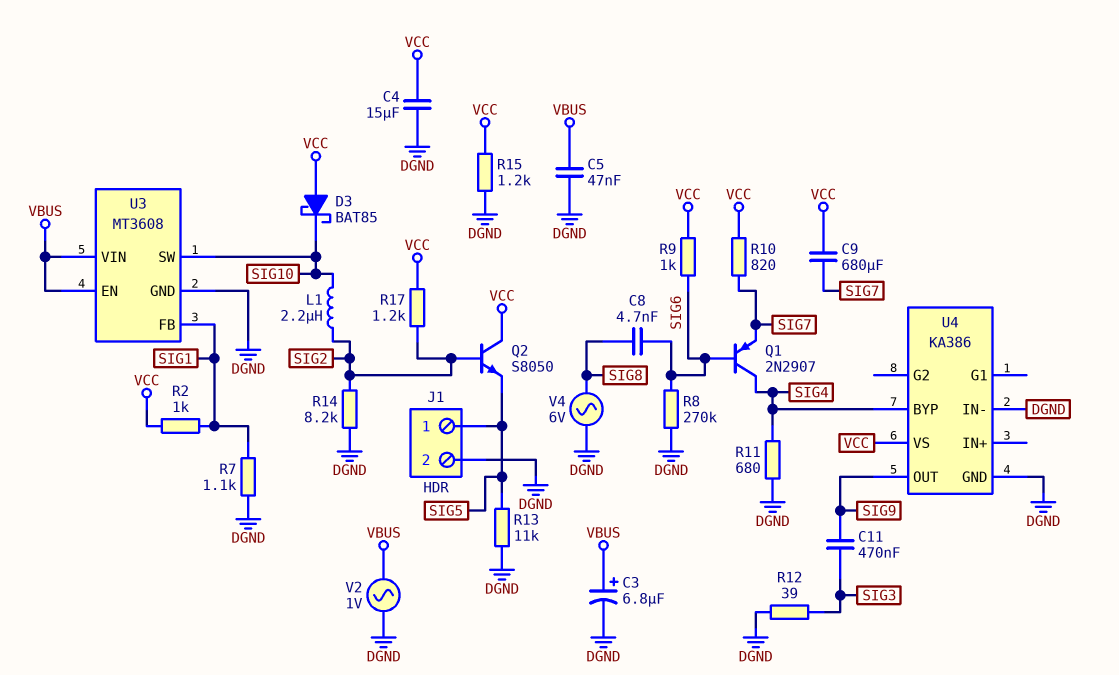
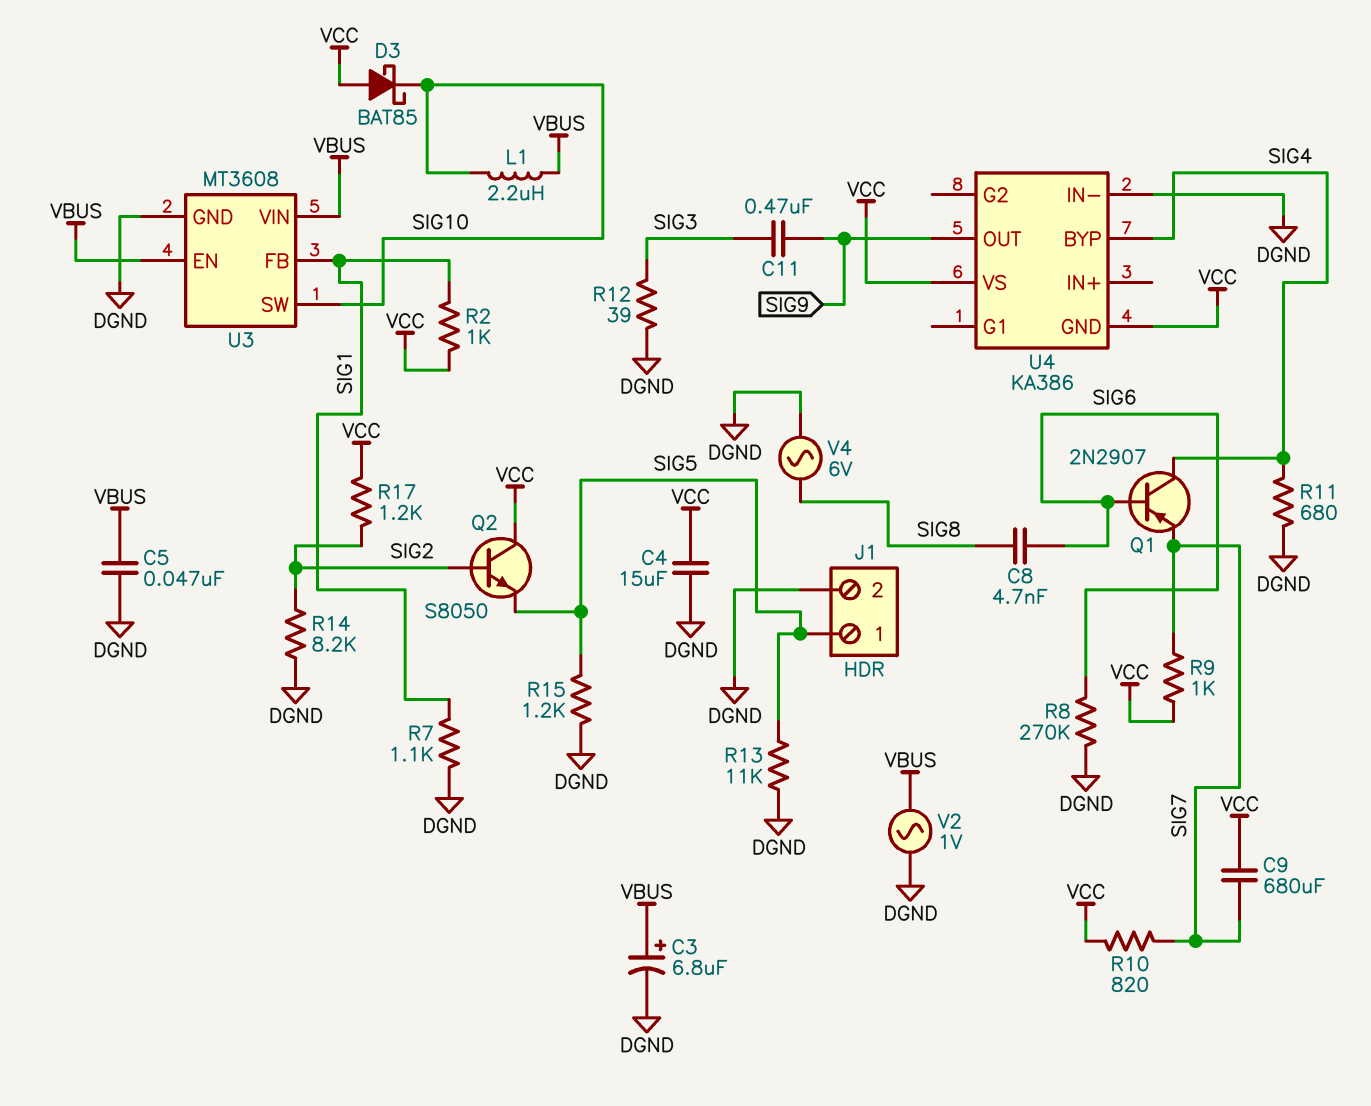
L1: 2.2uH (SIG2, SIG10) -> 2.2uH (SIG10, VBUS)
R9: 1k (SIG6, VCC) -> 1k (SIG7, VCC)
R15: 1.2k (DGND, VCC) -> 1.2k (DGND, SIG5)
U4 pin GND: DGND -> VCC

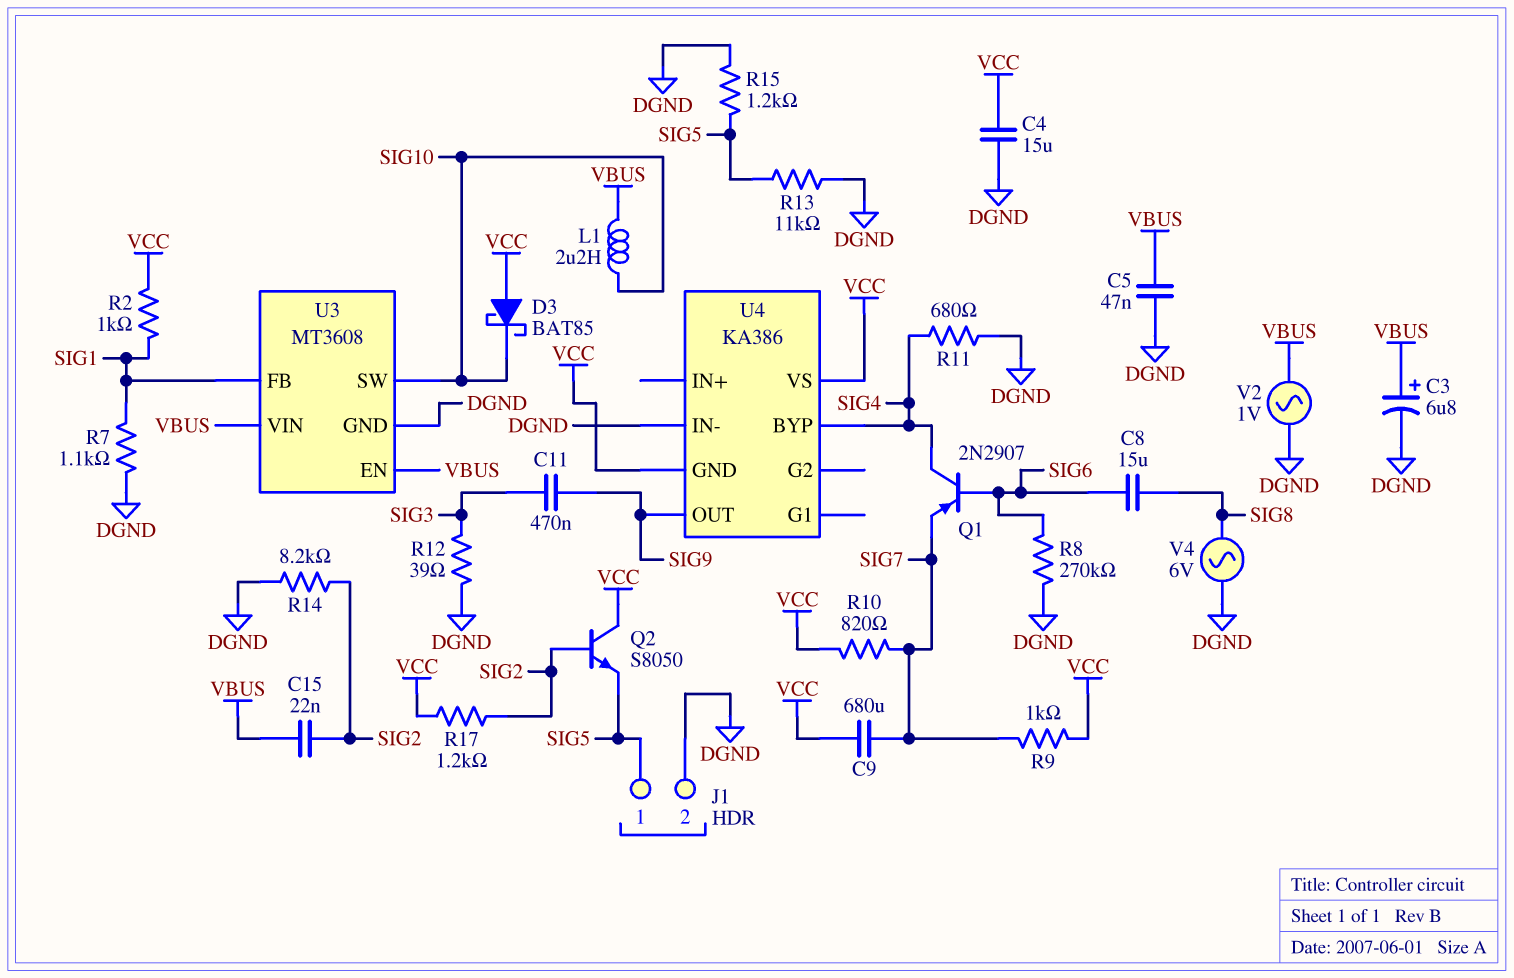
C8: 4.7nF (SIG6, SIG8) -> 15uF (SIG6, SIG8)
C15: none -> 22nF (SIG2, VBUS)

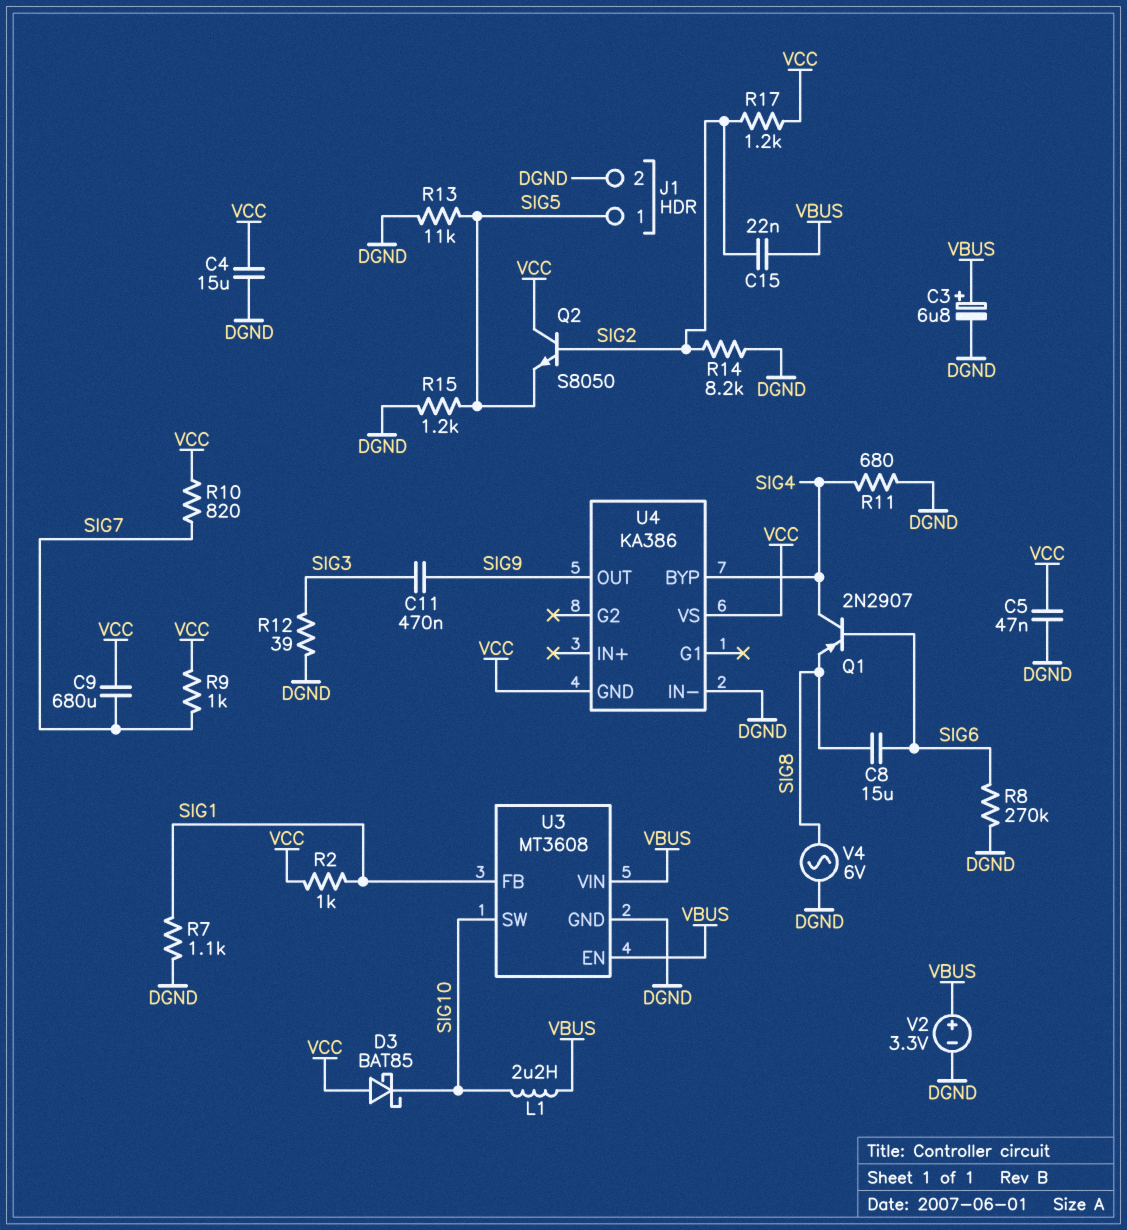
C5: 47nF (DGND, VBUS) -> 47nF (DGND, VCC)
Q1: PNP 2N2907 (B SIG6, C SIG4, E SIG7) -> PNP 2N2907 (B SIG6, C SIG4, E SIG8)
V2: AC 1V (DGND, VBUS) -> 3.3V (plus VBUS, minus DGND)

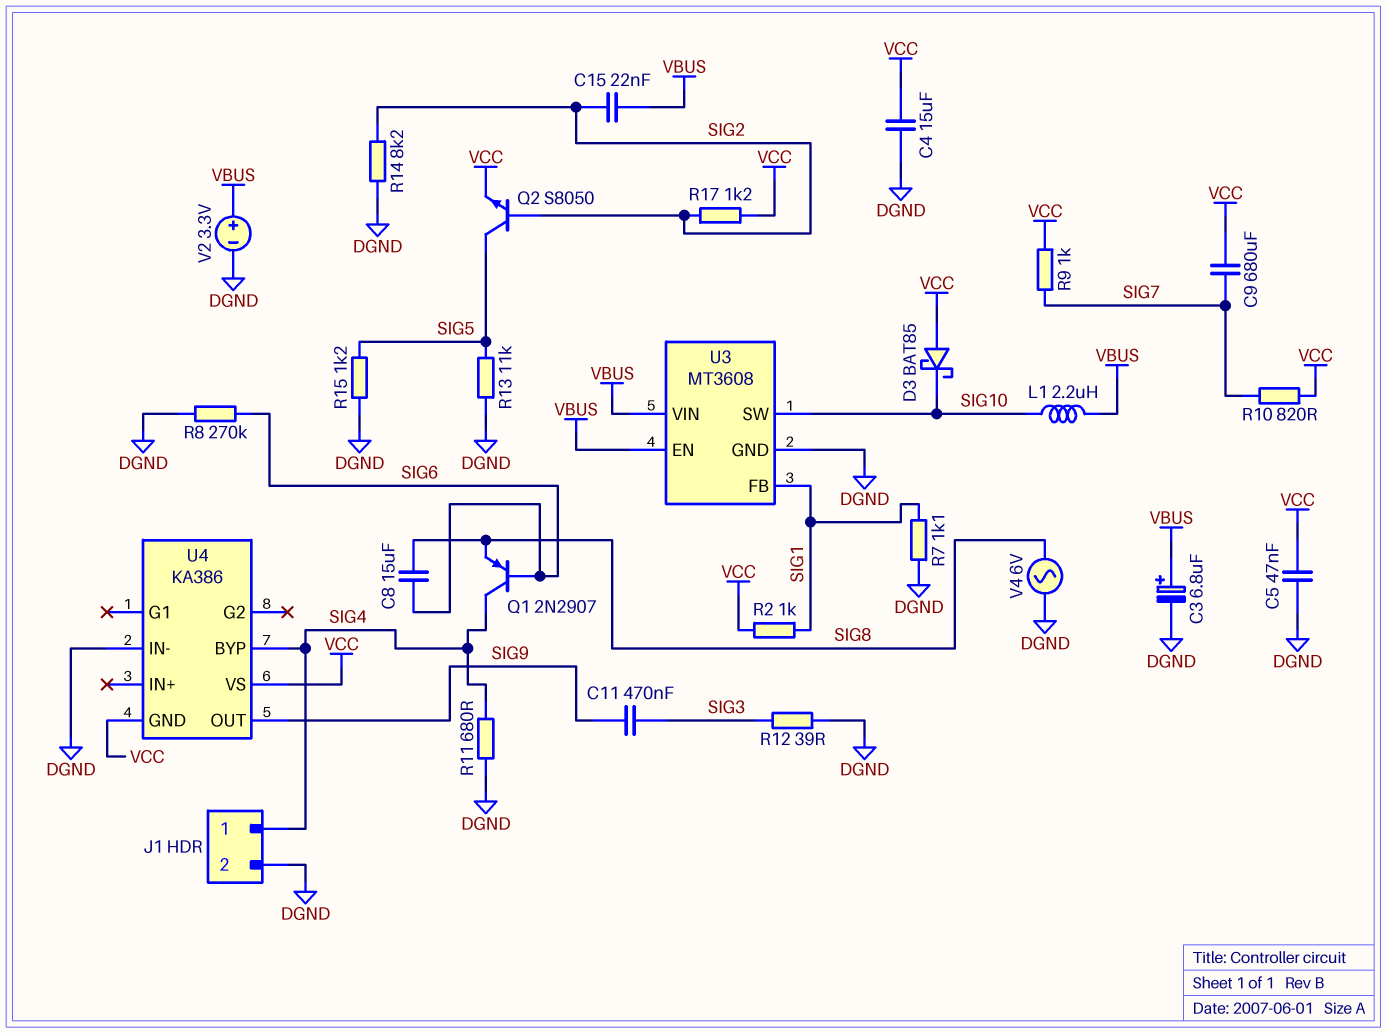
J1 pin 1: SIG5 -> SIG4
Q2: NPN S8050 (B SIG2, C VCC, E SIG5) -> NPN S8050 (B SIG2, C SIG5, E VCC)

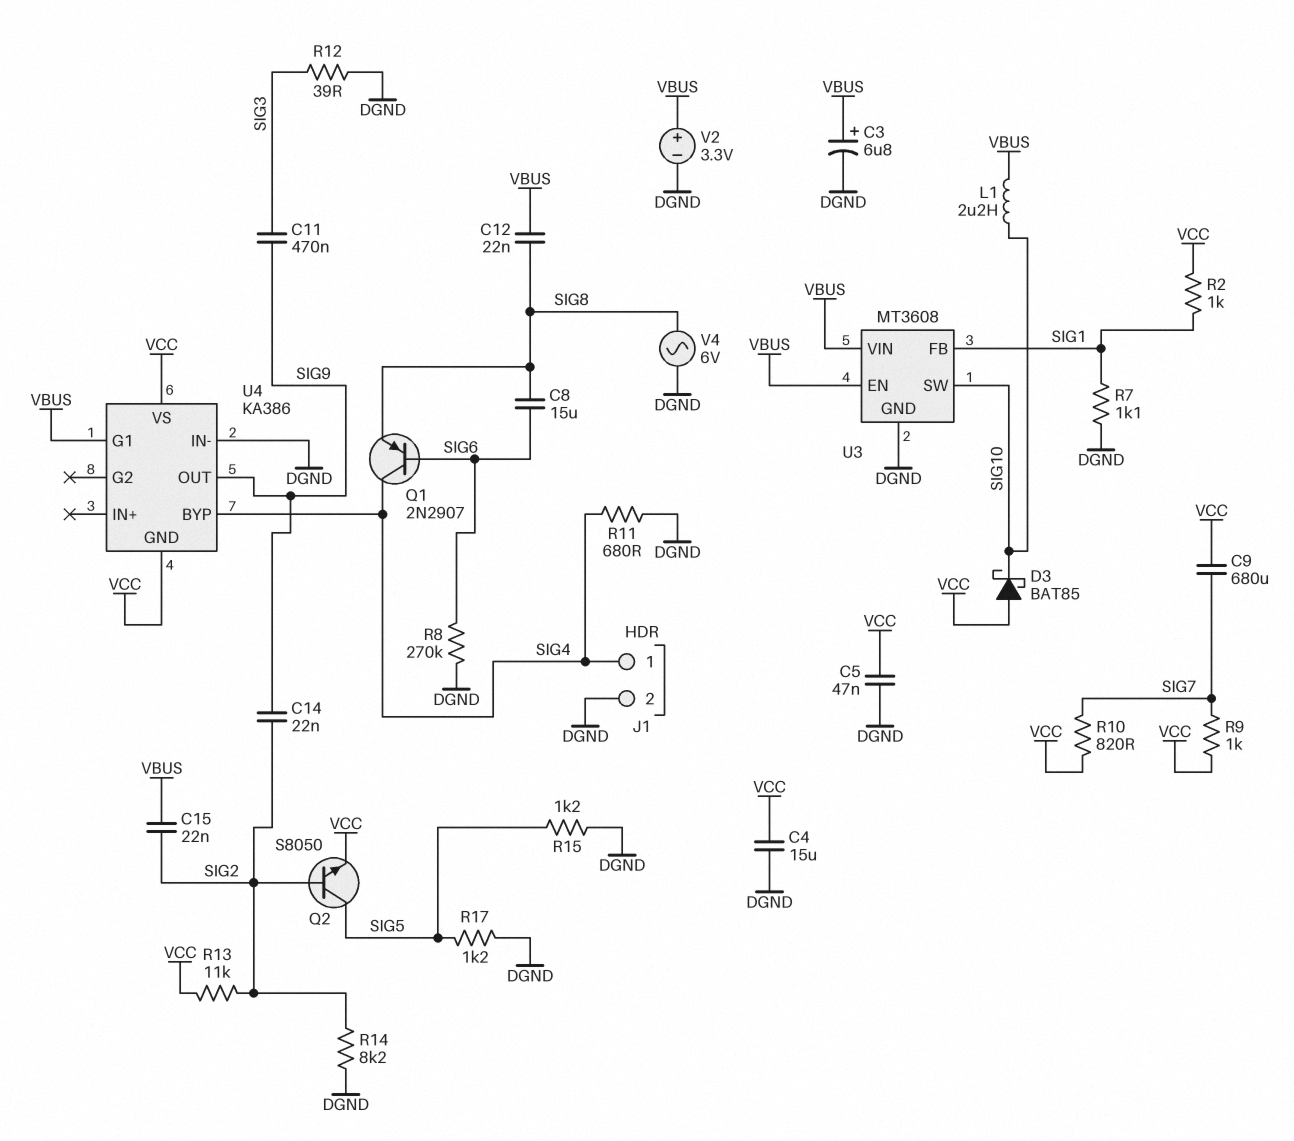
C12: none -> 22nF (SIG8, VBUS)
C14: none -> 22nF (SIG2, SIG9)
R13: 11k (DGND, SIG5) -> 11k (SIG2, VCC)
R17: 1.2k (SIG2, VCC) -> 1.2k (DGND, SIG5)
U4 pin G1: none -> VBUS

